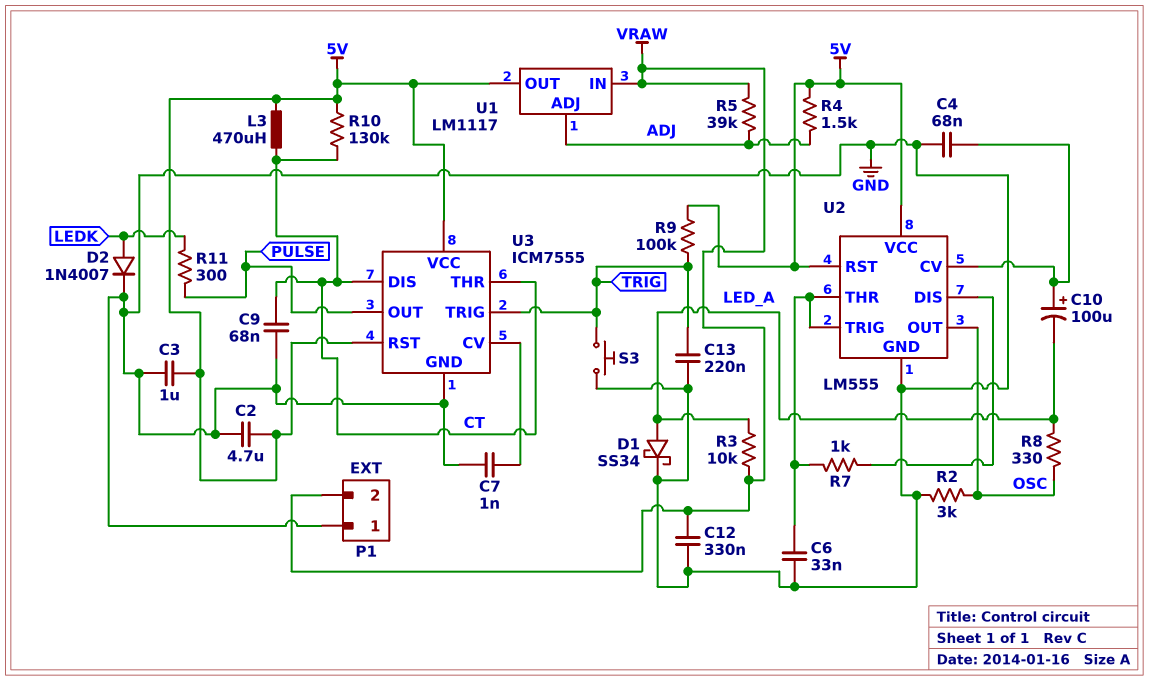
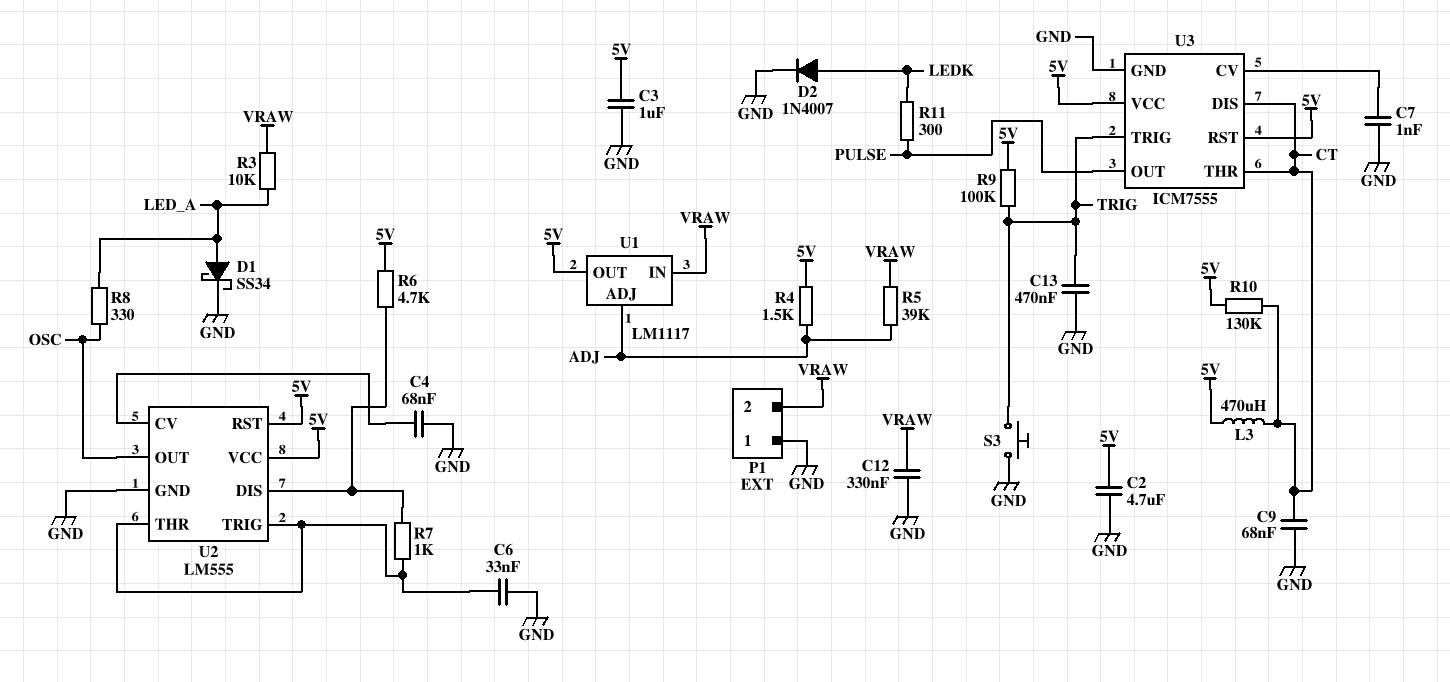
C10: 100uF (plus U2/CV, minus LED_A) -> none
C13: 220nF (GND, TRIG) -> 470nF (GND, TRIG)
R2: 3k (GND, OSC) -> none
R6: none -> 4.7k (5V, U2/DIS)

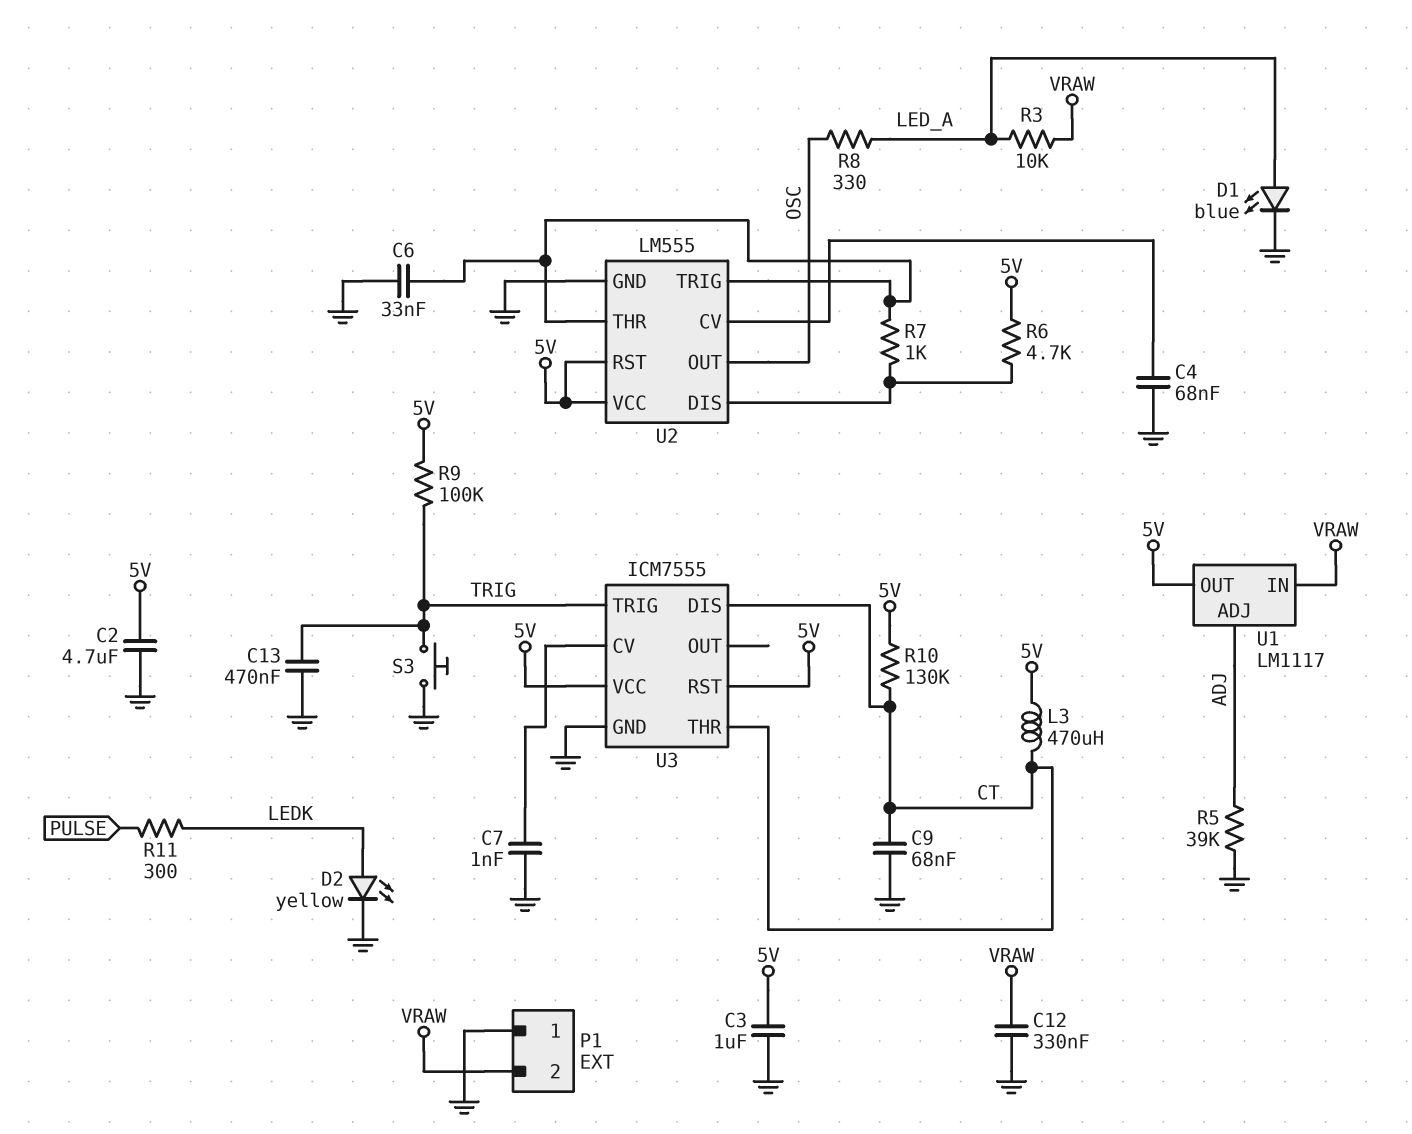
D1: schottky SS34 (A LED_A, K GND) -> LED blue (A LED_A, K GND)
D2: diode 1N4007 (A LEDK, K GND) -> LED yellow (A LEDK, K GND)
R4: 1.5k (5V, ADJ) -> none
R5: 39k (ADJ, VRAW) -> 39k (ADJ, GND)
U3 pin OUT: PULSE -> none

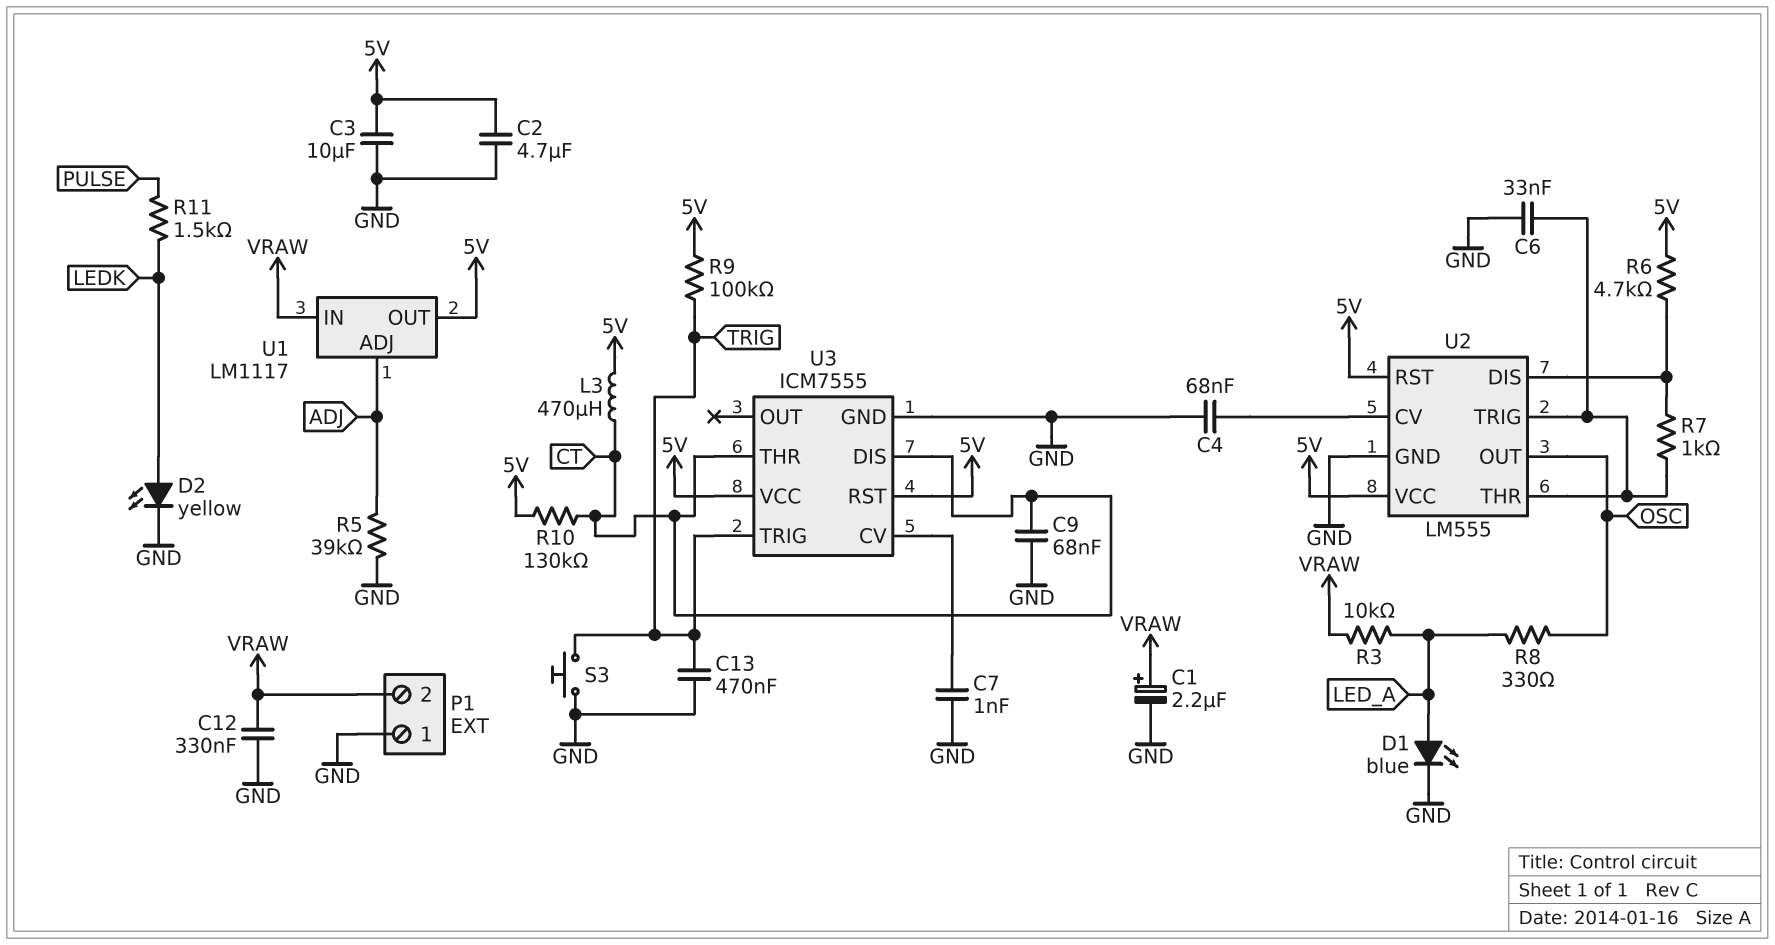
C1: none -> 2.2uF (plus VRAW, minus GND)
C3: 1uF (5V, GND) -> 10uF (5V, GND)
R11: 300 (LEDK, PULSE) -> 1.5k (LEDK, PULSE)

